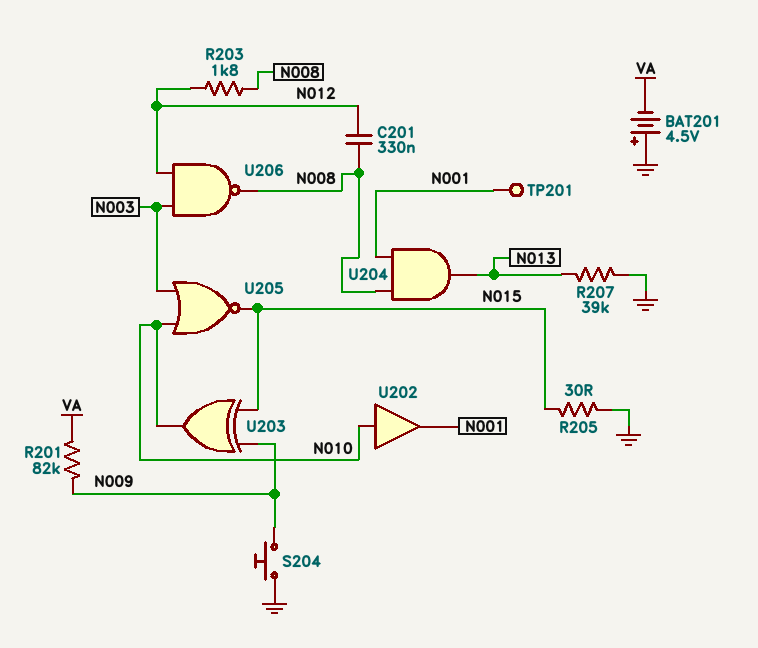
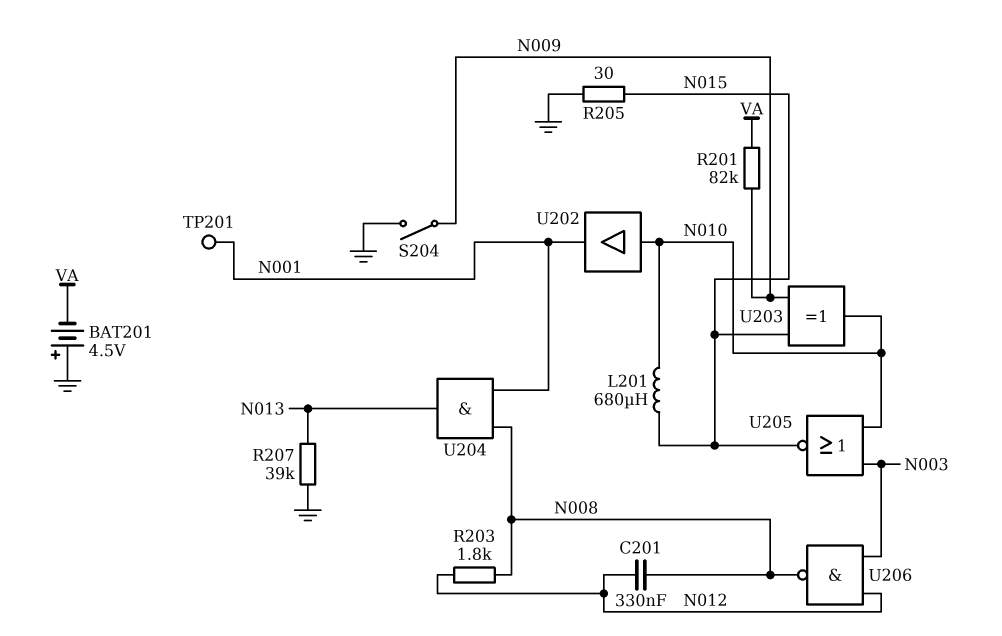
L201: none -> 680uH (N010, N015)
S204: button (GND, N009) -> switch (GND, N009)

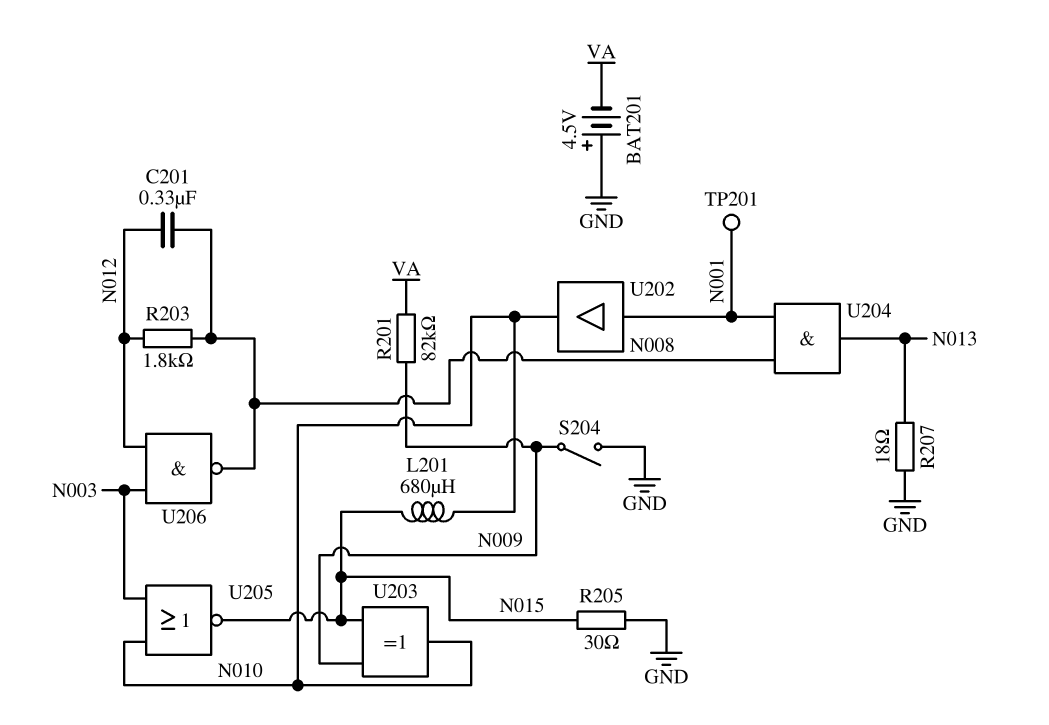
R207: 39k (GND, N013) -> 18 (GND, N013)
U202: buffer (in N010, out N001) -> buffer (in N001, out N010)

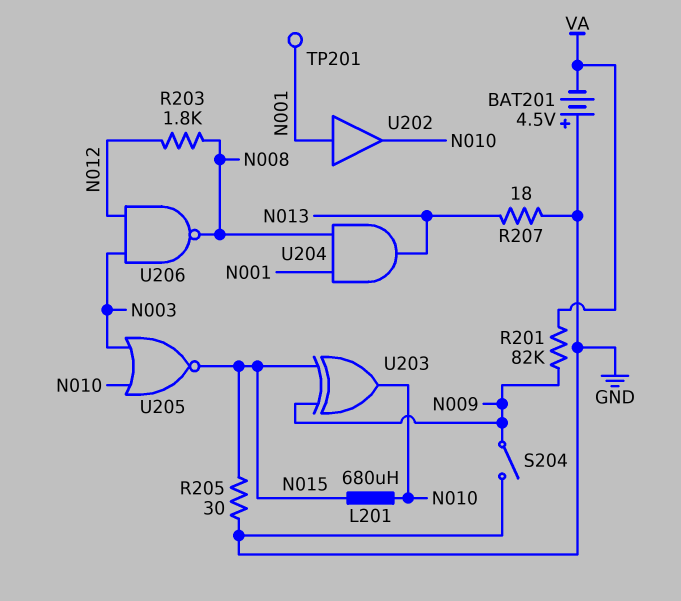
C201: 330nF (N008, N012) -> none

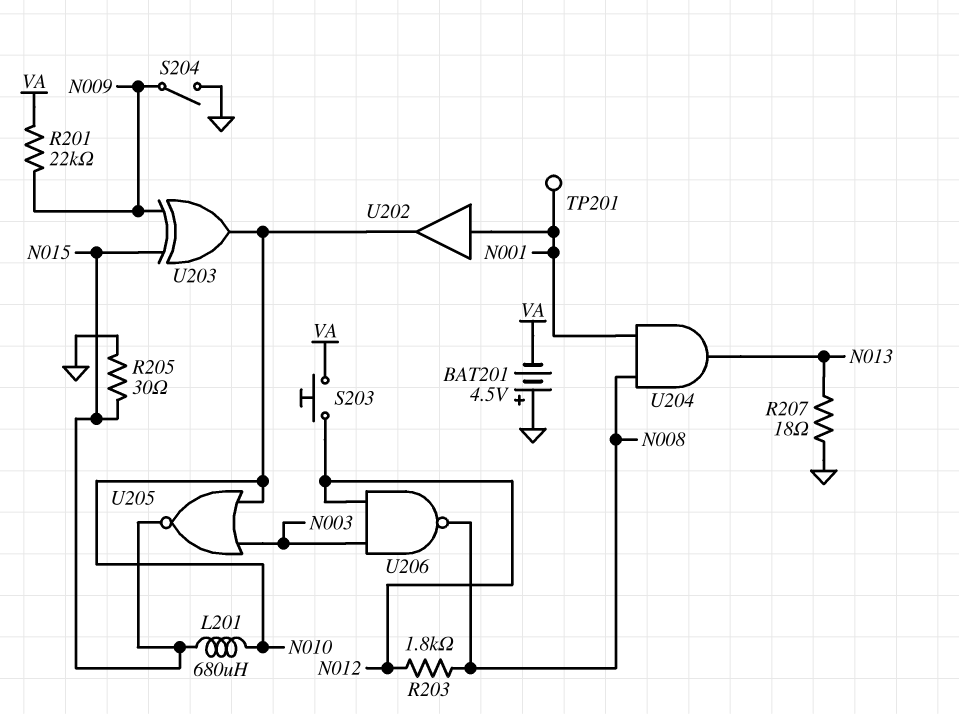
R201: 82k (N009, VA) -> 22k (N009, VA)
S203: none -> button (N012, VA)

